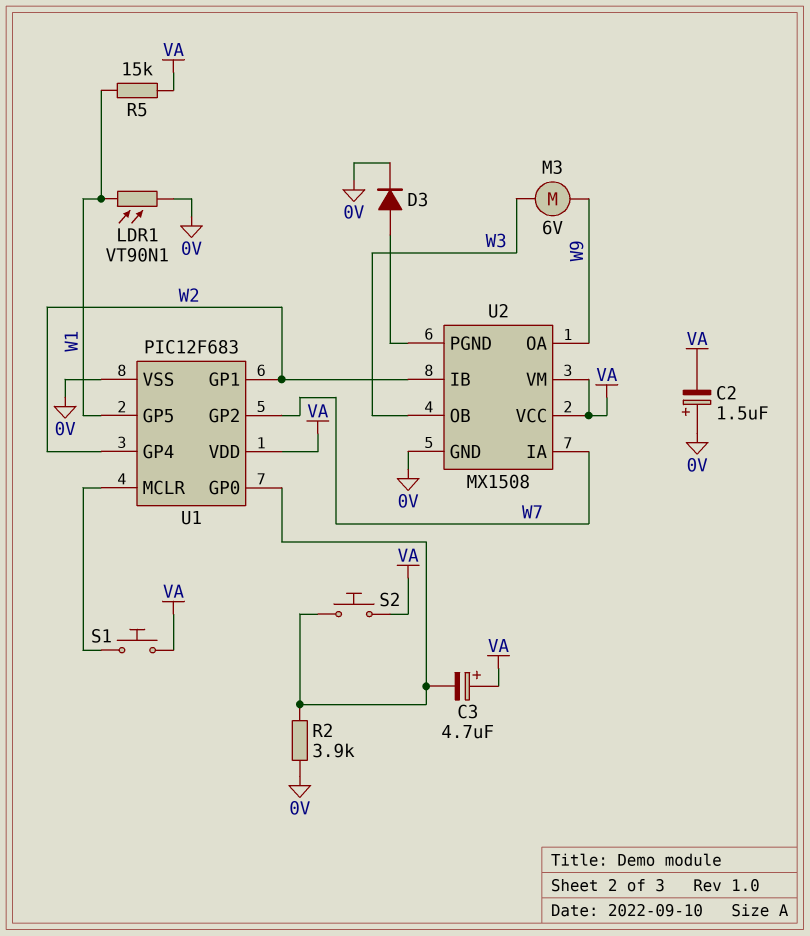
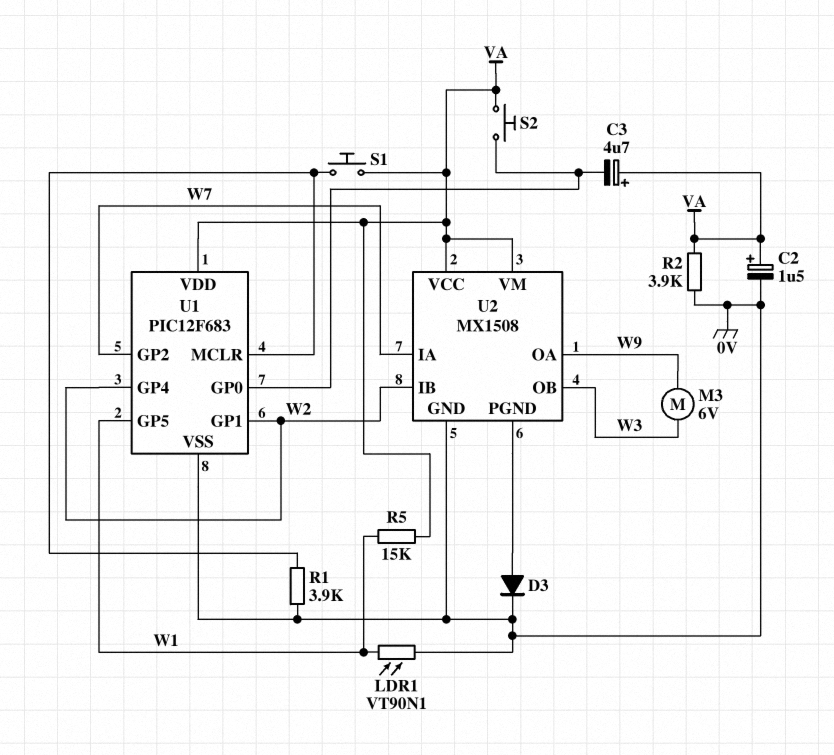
C2: 1.5uF (plus 0V, minus VA) -> 1.5uF (plus VA, minus 0V)
R1: none -> 3.9k (0V, U1/MCLR)
R2: 3.9k (0V, U1/GP0) -> 3.9k (0V, VA)

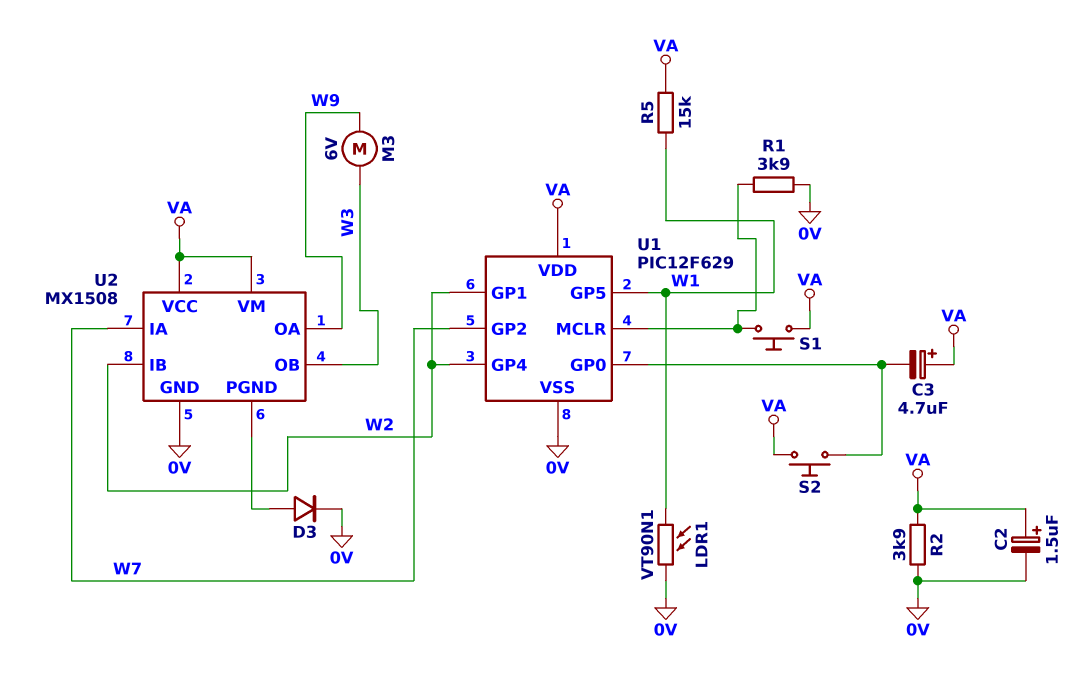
U1: PIC12F683 -> PIC12F629

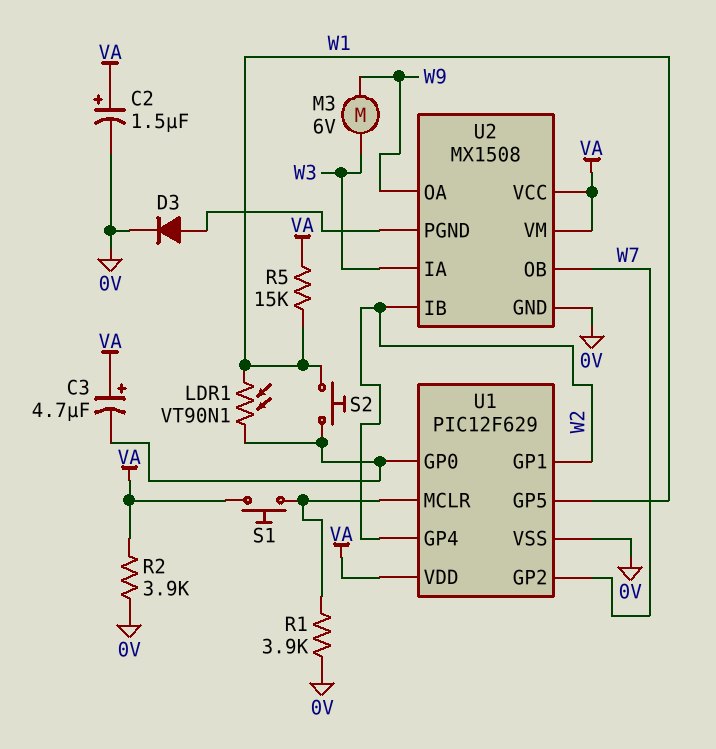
LDR1: VT90N1 (0V, W1) -> VT90N1 (U1/GP0, W1)
S2: button (U1/GP0, VA) -> button (U1/GP0, W1)
U2 pin IA: W7 -> W3
U2 pin OB: W3 -> W7

